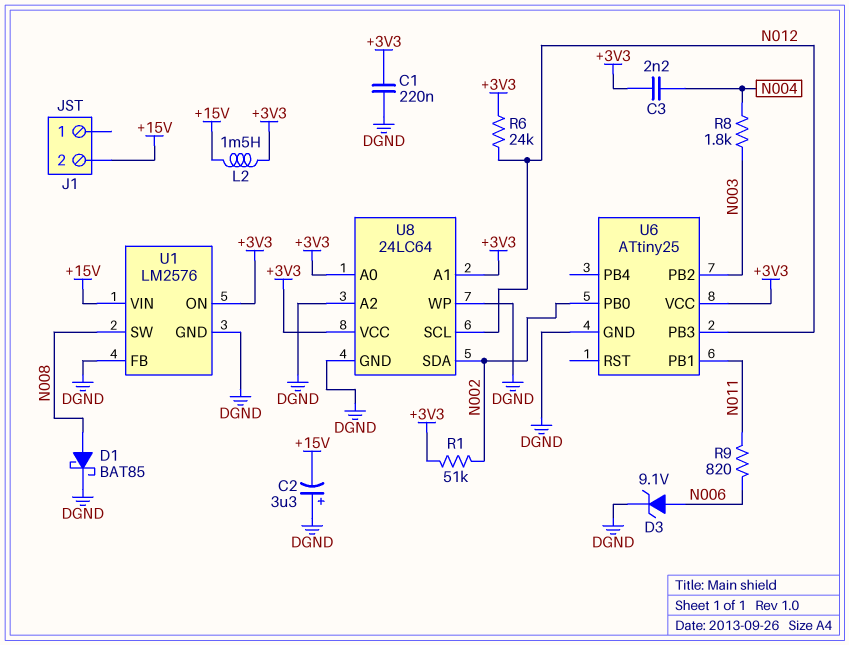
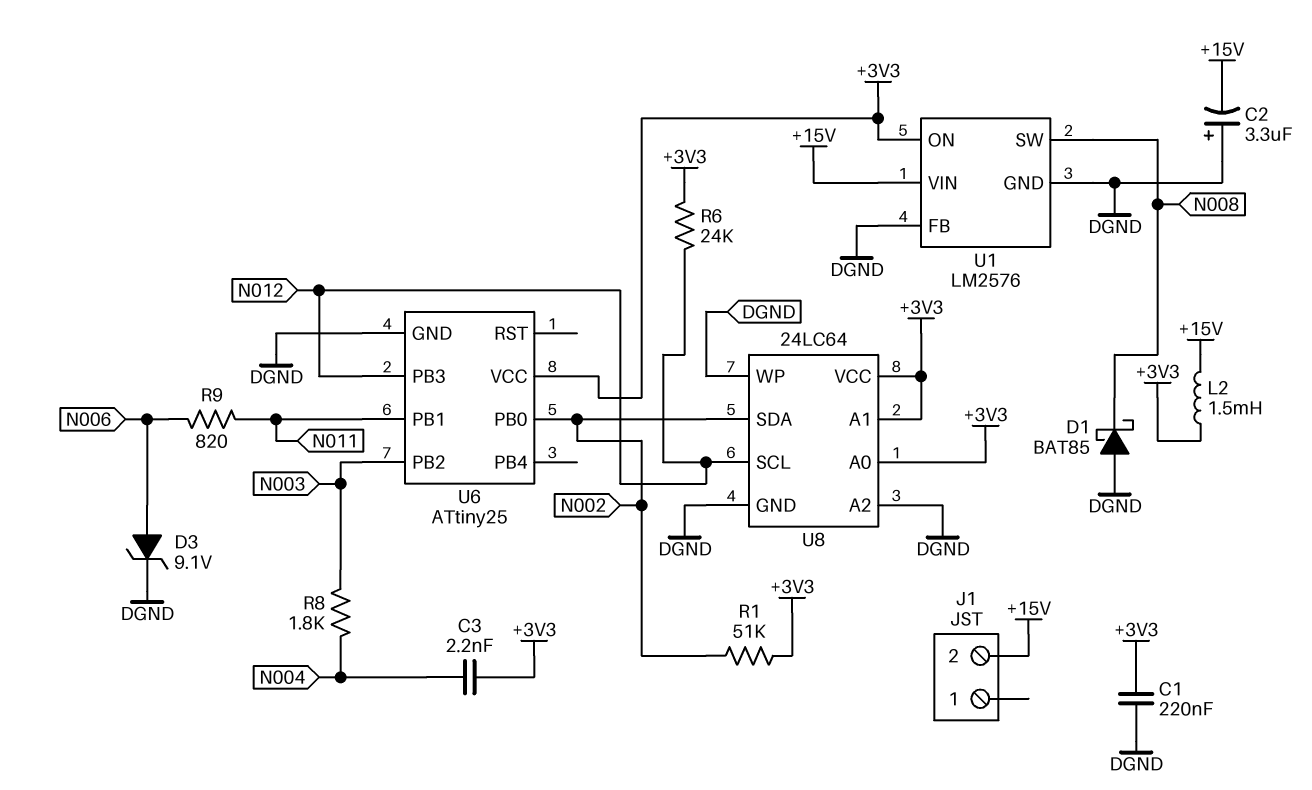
D1: schottky BAT85 (A N008, K DGND) -> schottky BAT85 (A DGND, K N008)

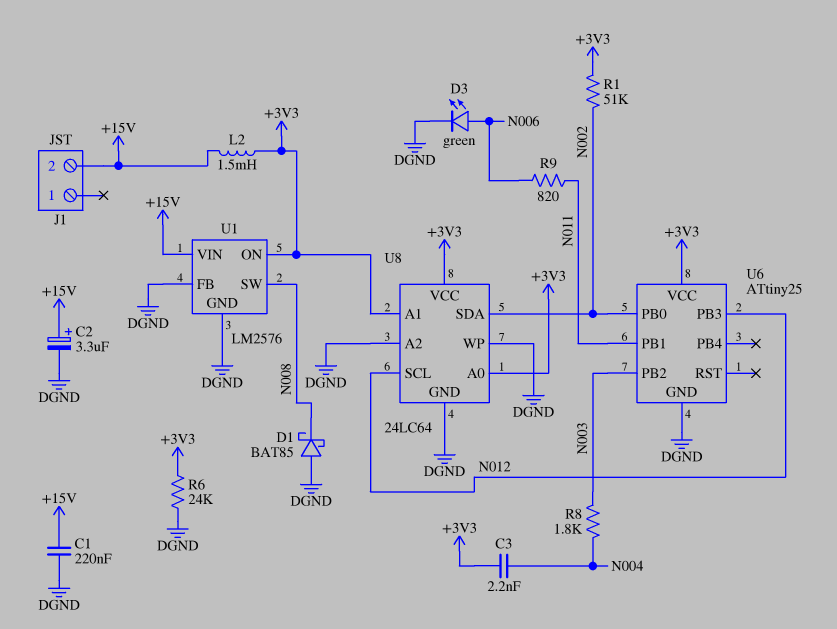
C1: 220nF (+3V3, DGND) -> 220nF (+15V, DGND)
C2: 3.3uF (plus DGND, minus +15V) -> 3.3uF (plus +15V, minus DGND)
D3: zener 9.1V (A N006, K DGND) -> LED green (A N006, K DGND)
R6: 24k (+3V3, N012) -> 24k (+3V3, DGND)

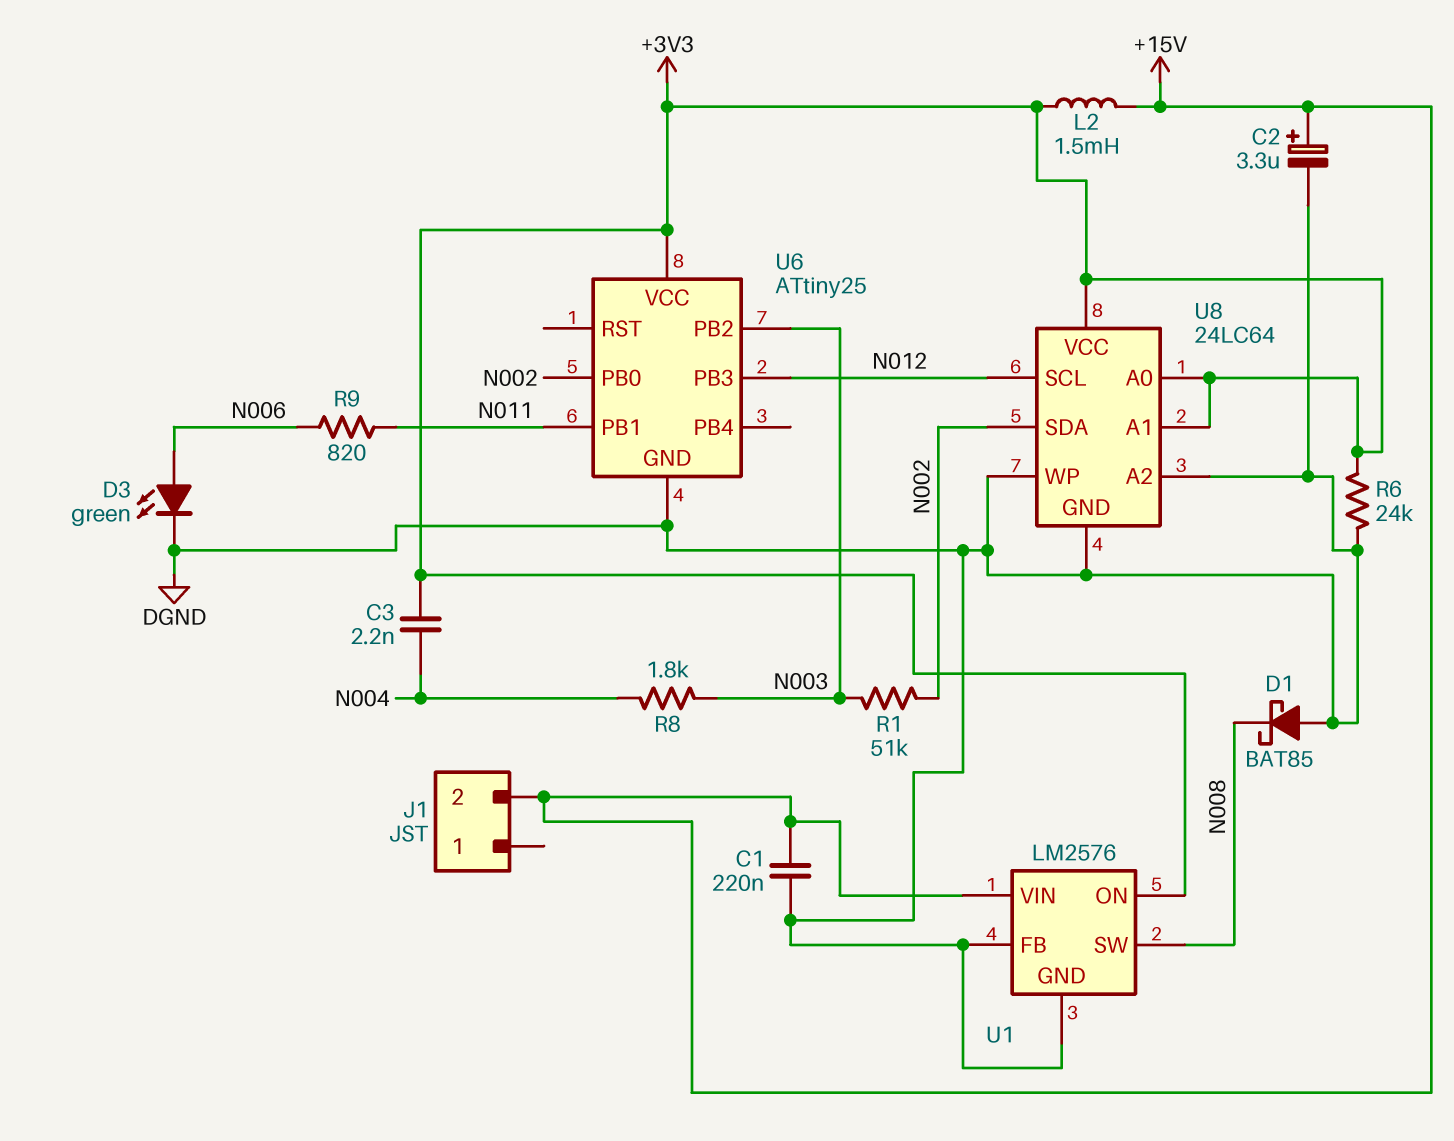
R1: 51k (+3V3, N002) -> 51k (N002, N003)

